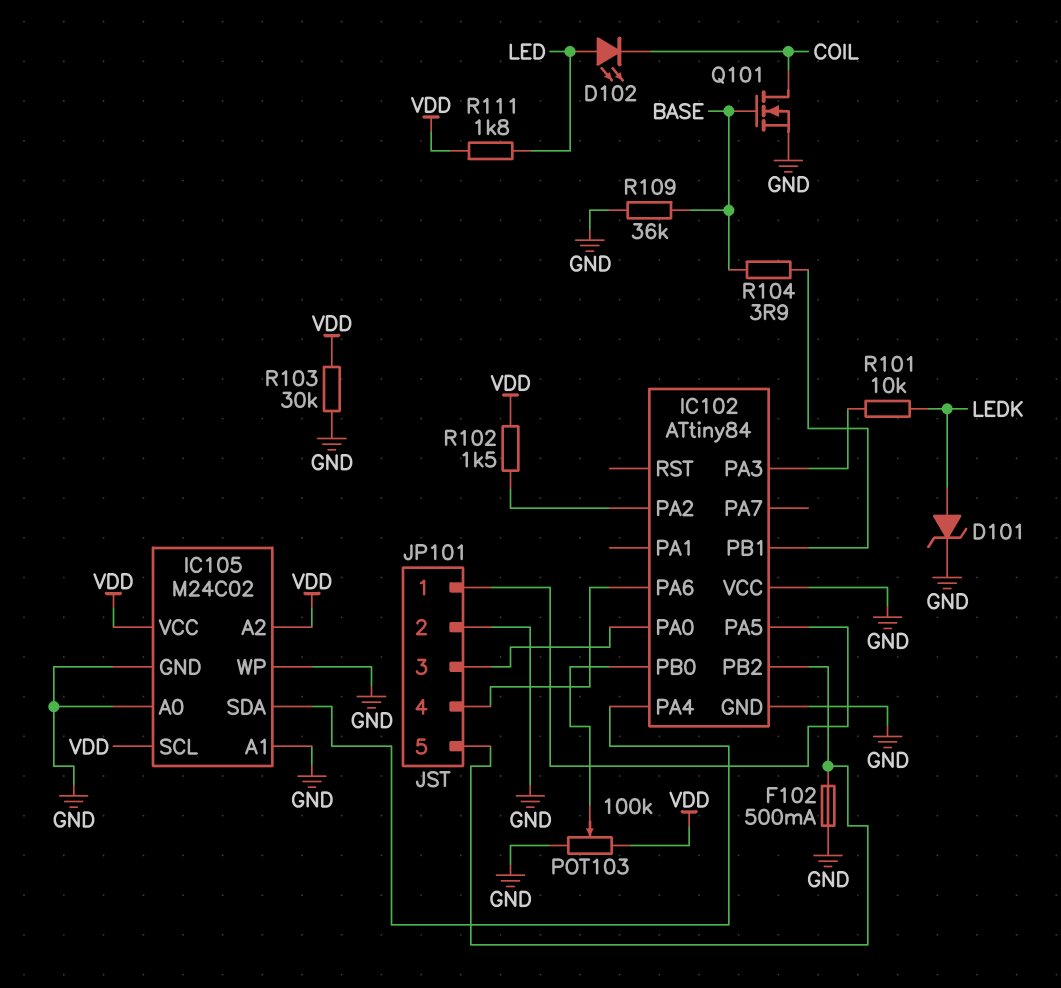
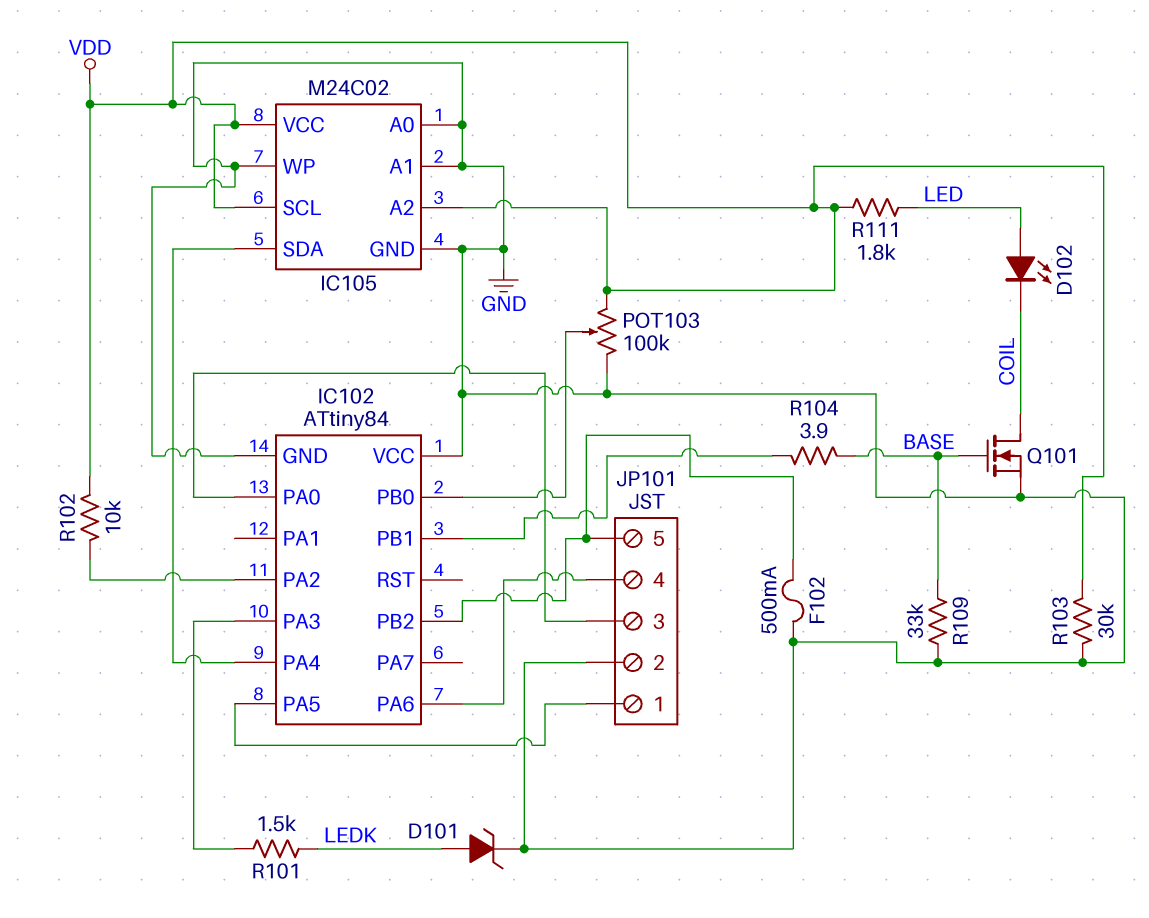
R101: 10k (IC102/PA3, LEDK) -> 1.5k (IC102/PA3, LEDK)
R102: 1.5k (IC102/PA2, VDD) -> 10k (IC102/PA2, VDD)
R109: 36k (BASE, GND) -> 33k (BASE, GND)

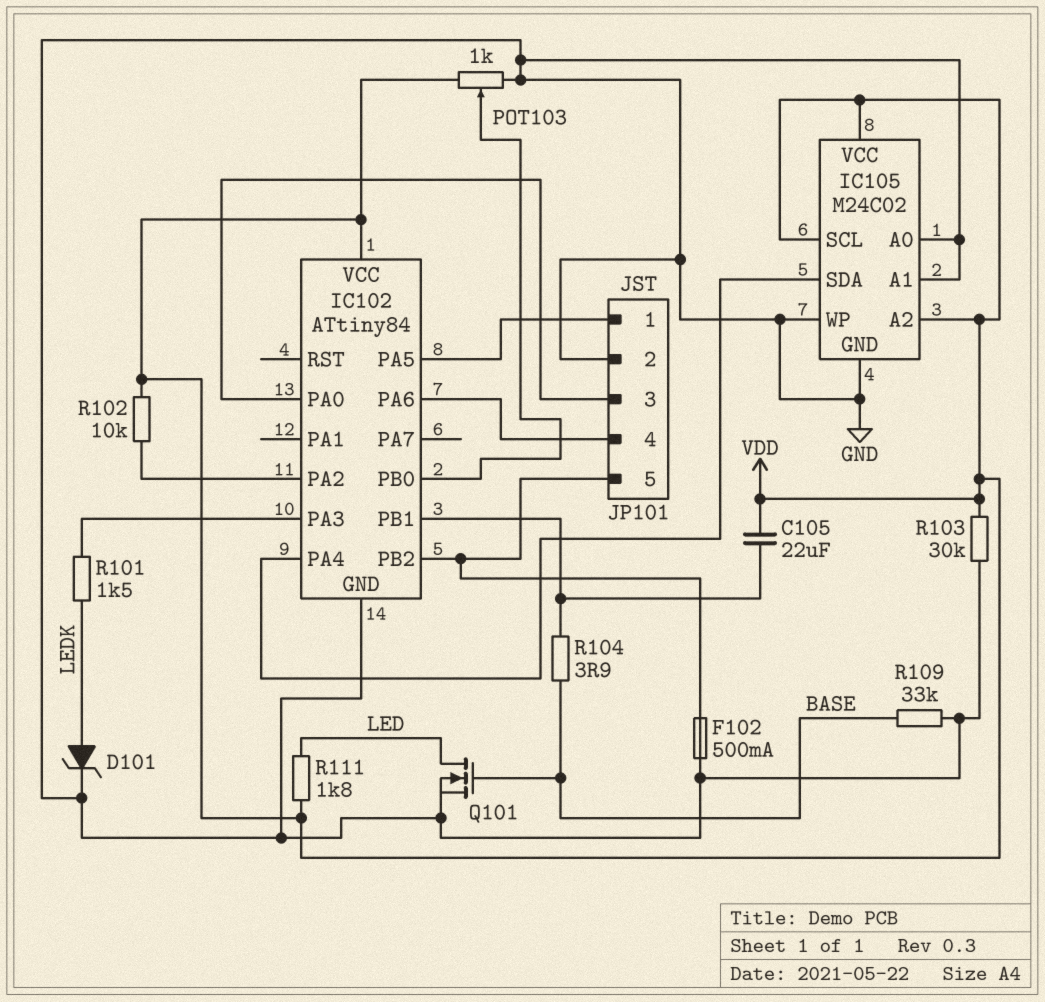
C105: none -> 22uF (IC102/PB1, VDD)
D102: LED (A LED, K COIL) -> none
IC102 pin VCC: GND -> VDD
POT103: 100k (GND, VDD, wiper IC102/PB0) -> 1k (GND, VDD, wiper IC102/PB0)
Q101: NMOS (G BASE, D COIL, S GND) -> NMOS (G BASE, D LED, S GND)

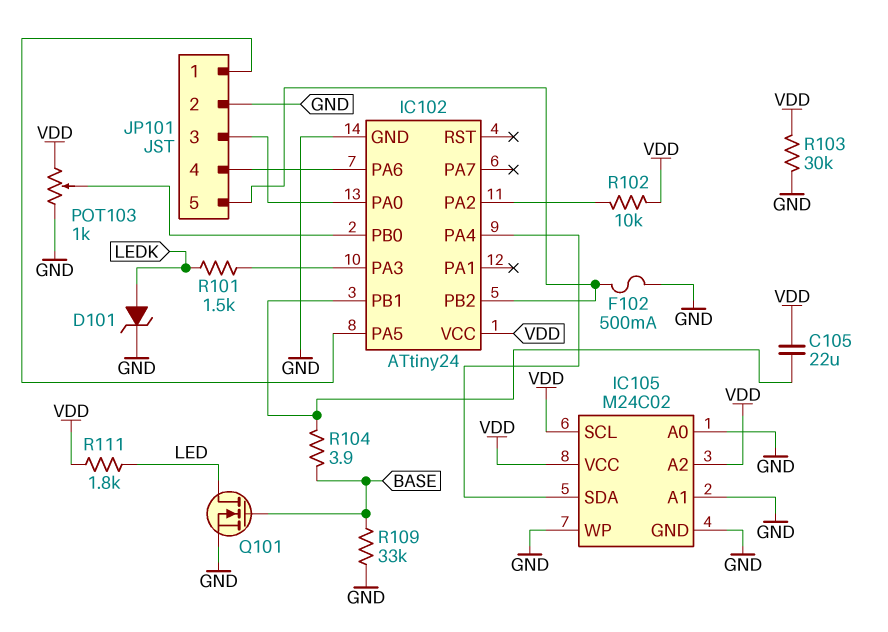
IC102: ATtiny84 -> ATtiny24

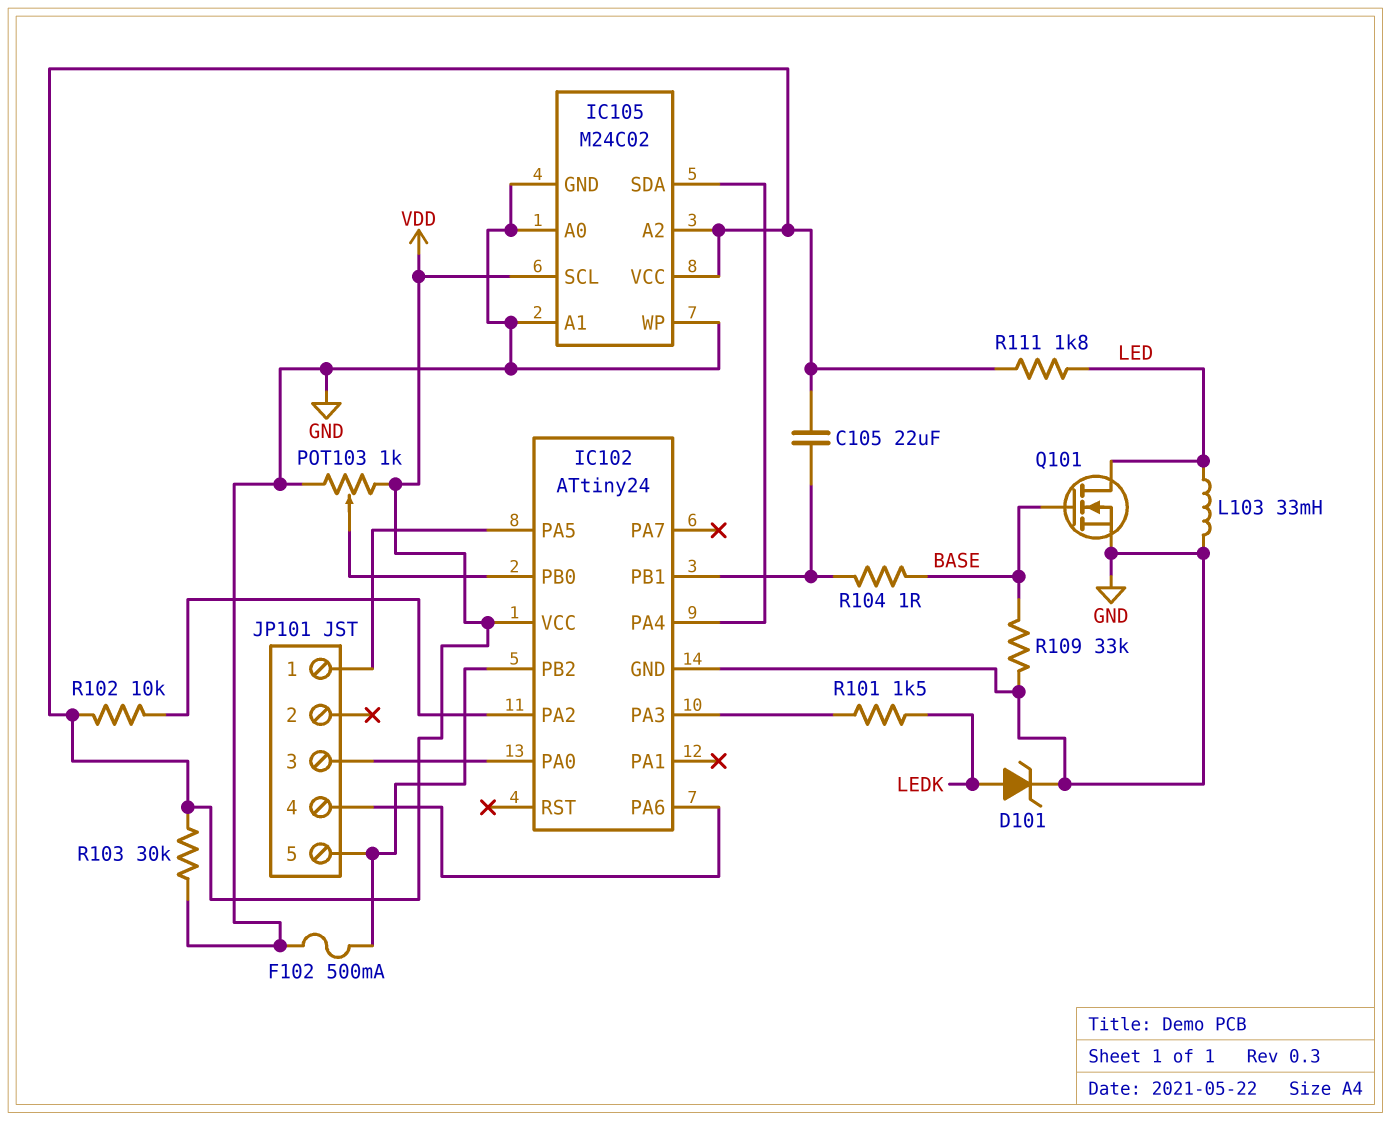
JP101 pin 2: GND -> none
L103: none -> 33mH (GND, LED)
R104: 3.9 (BASE, IC102/PB1) -> 1 (BASE, IC102/PB1)

